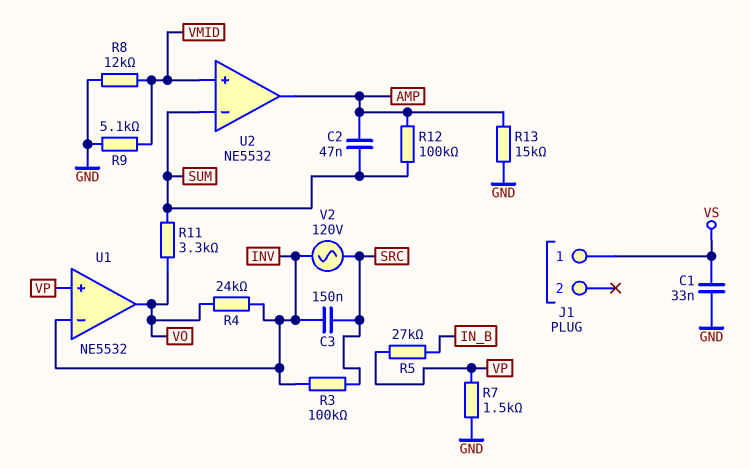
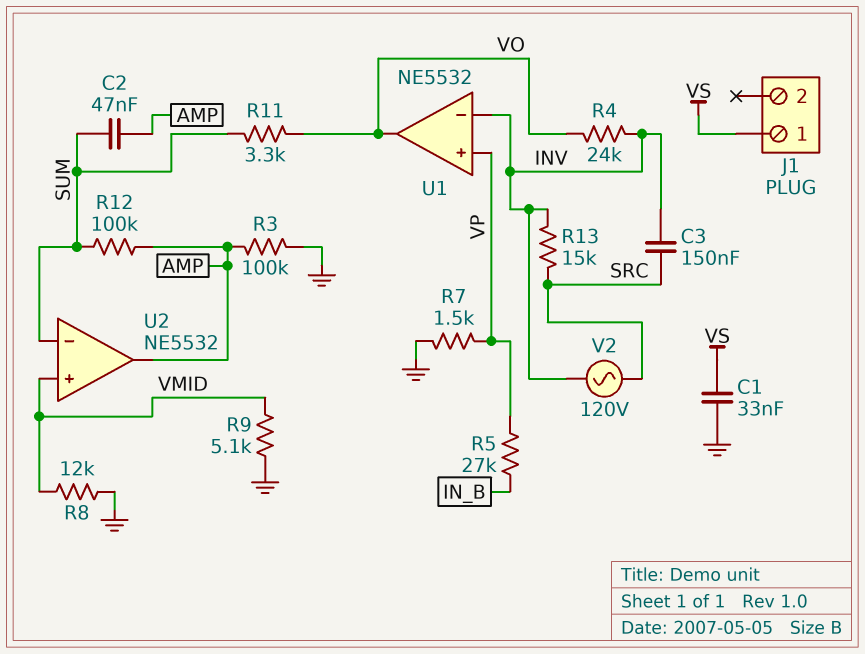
R3: 100k (INV, SRC) -> 100k (AMP, GND)
R13: 15k (AMP, GND) -> 15k (INV, SRC)

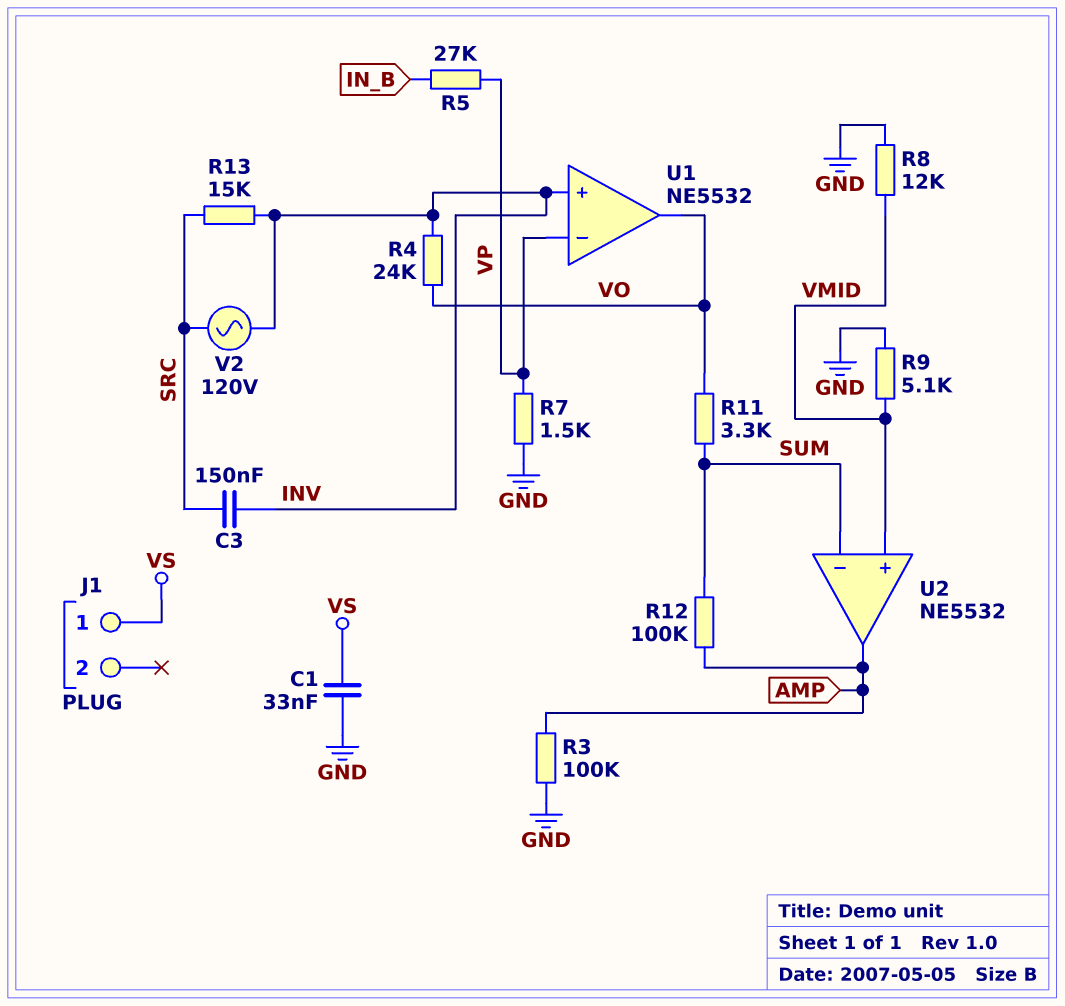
C2: 47nF (AMP, SUM) -> none
U1 pin in+: VP -> INV
U1 pin in-: INV -> VP

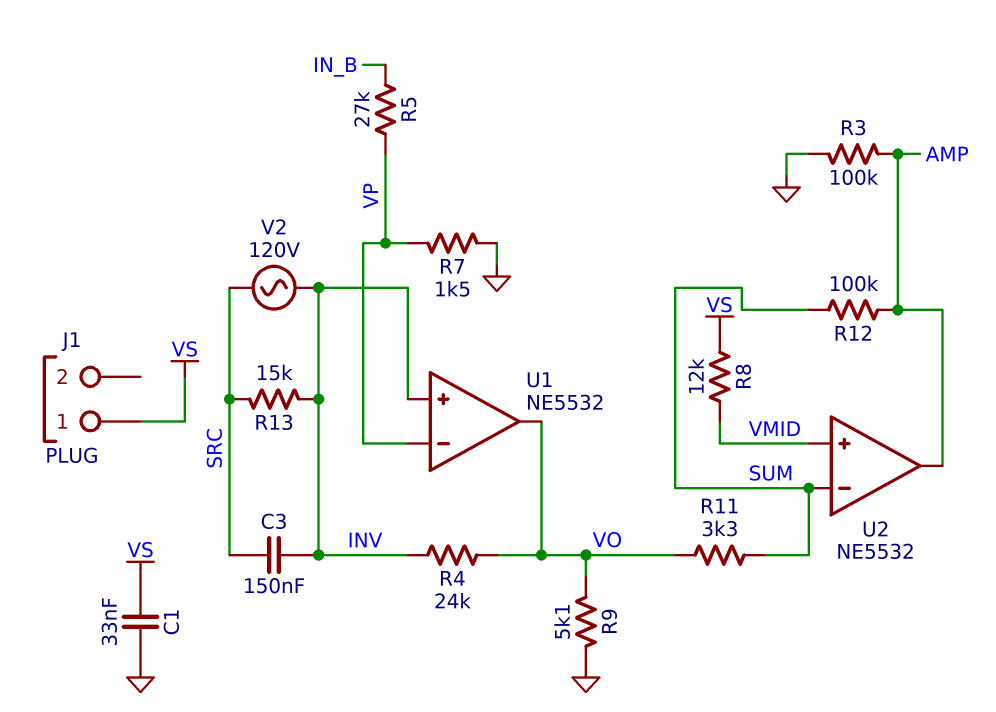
R8: 12k (GND, VMID) -> 12k (VMID, VS)
R9: 5.1k (GND, VMID) -> 5.1k (GND, VO)

